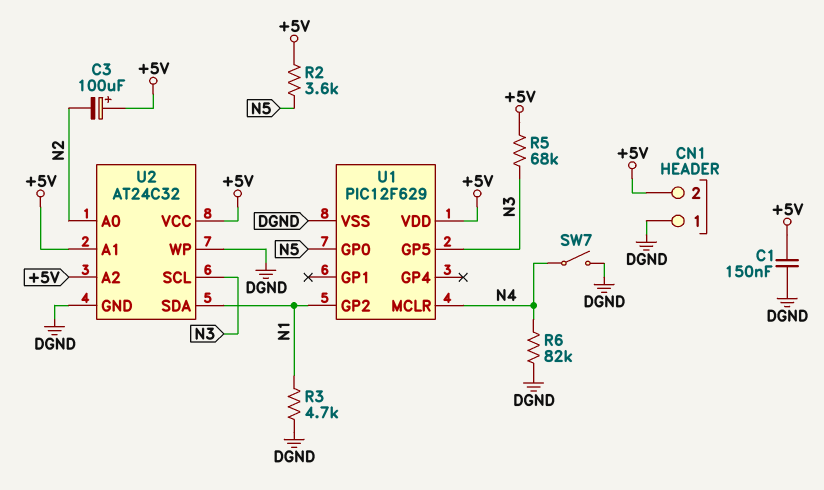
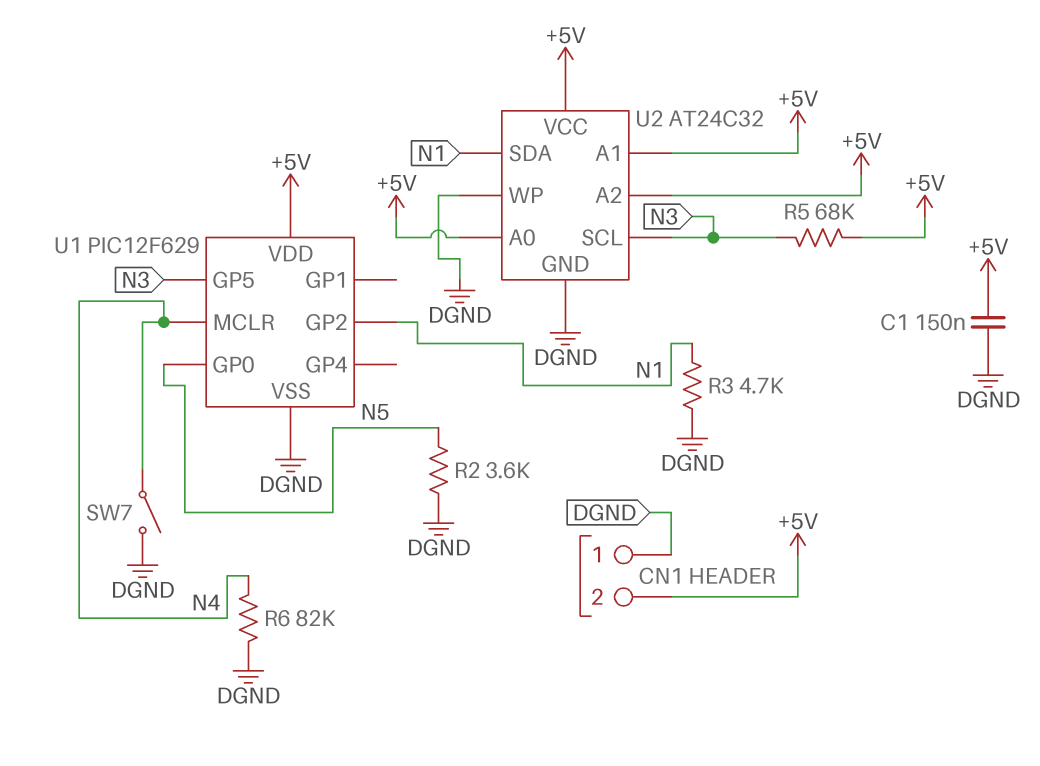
C3: 100uF (plus +5V, minus N2) -> none
R2: 3.6k (+5V, N5) -> 3.6k (DGND, N5)
U2 pin A0: N2 -> +5V

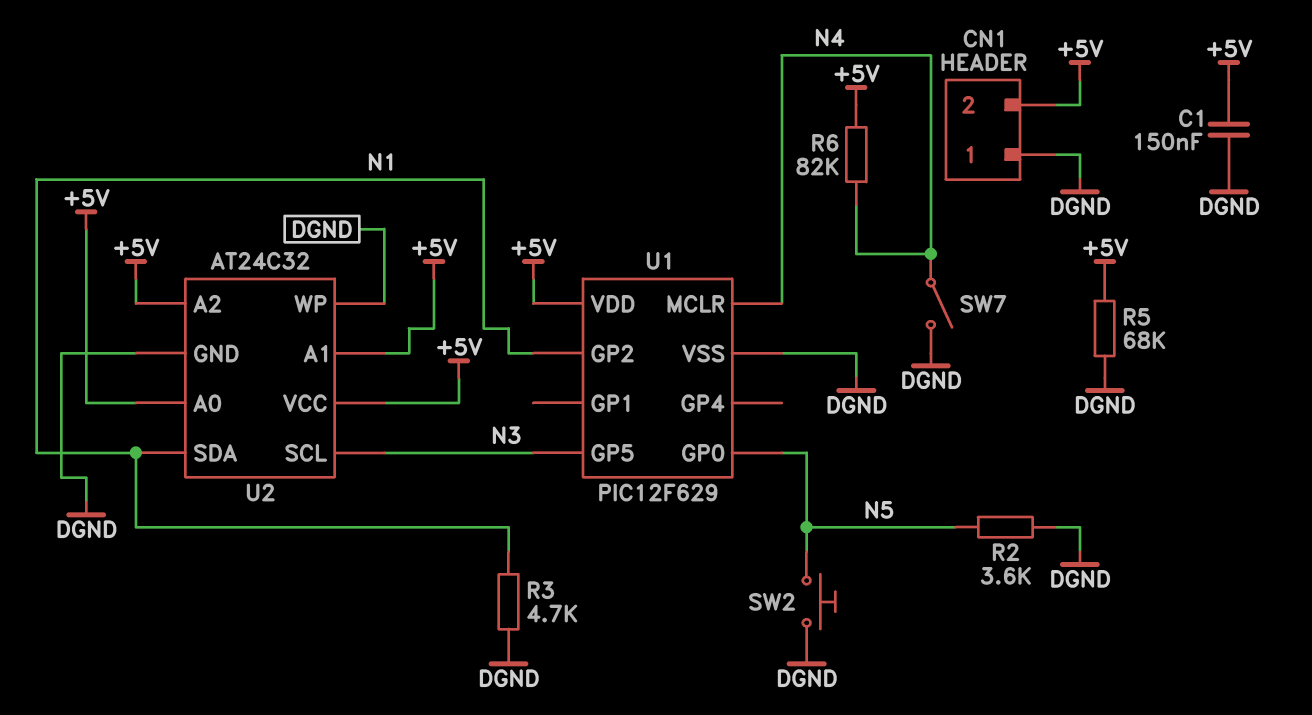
R5: 68k (+5V, N3) -> 68k (+5V, DGND)
R6: 82k (DGND, N4) -> 82k (+5V, N4)
SW2: none -> button (DGND, N5)

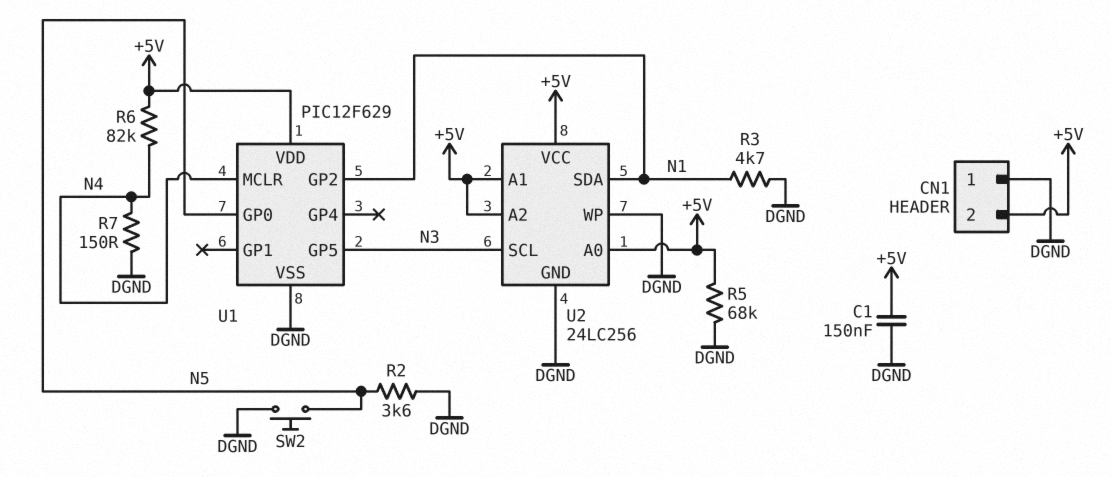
R7: none -> 150 (DGND, N4)
SW7: switch (DGND, N4) -> none
U2: AT24C32 -> 24LC256

